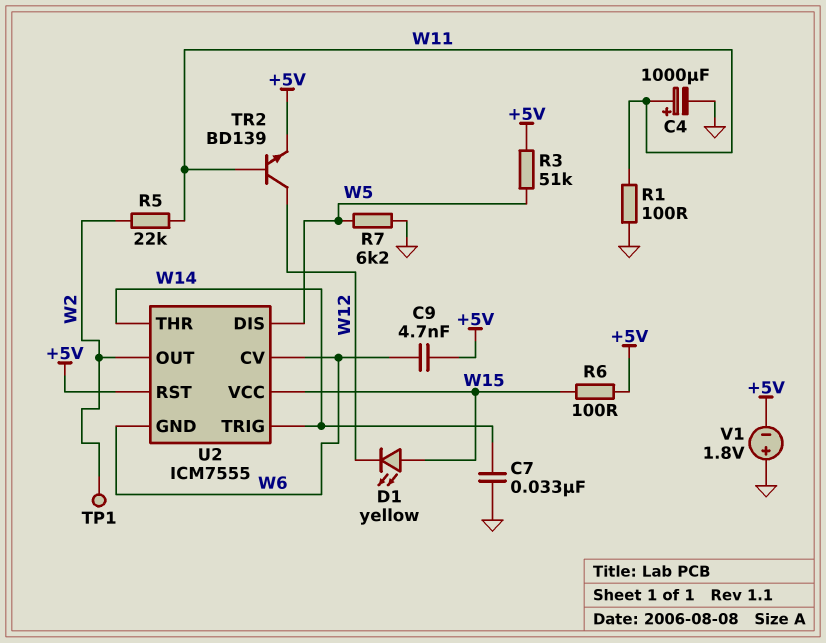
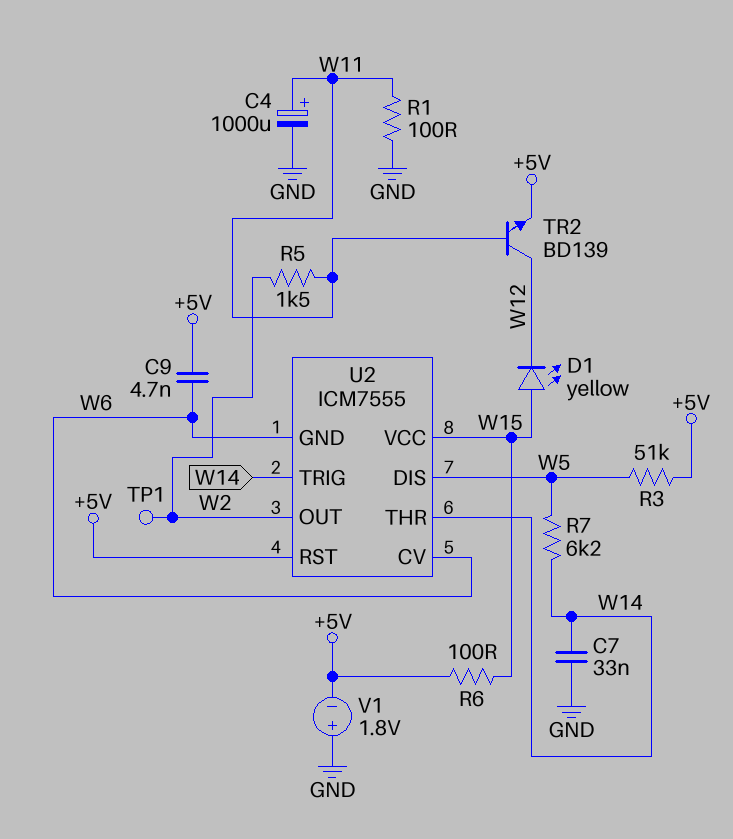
R5: 22k (W2, W11) -> 1.5k (W2, W11)
R7: 6.2k (GND, W5) -> 6.2k (W5, W14)

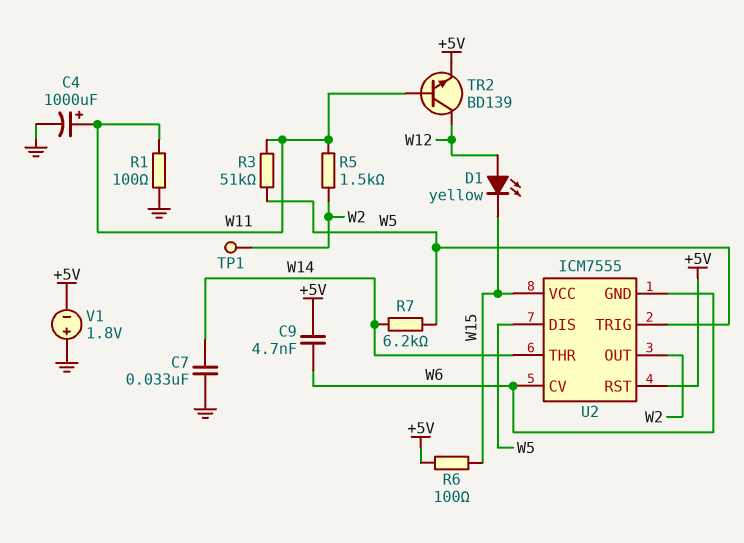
D1: LED yellow (A W15, K W12) -> LED yellow (A W12, K W15)
R3: 51k (+5V, W5) -> 51k (W5, W11)
U2 pin TRIG: W14 -> W5

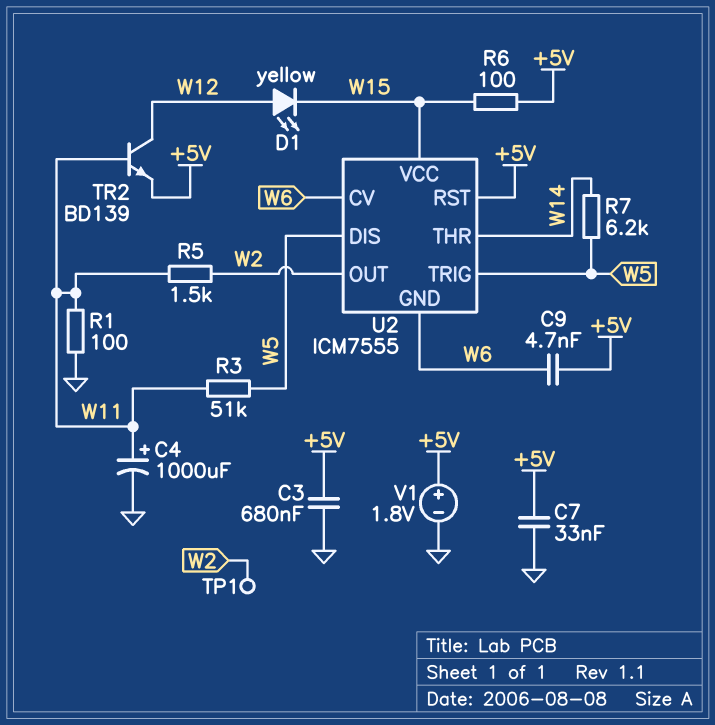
C3: none -> 680nF (+5V, GND)
C7: 33nF (GND, W14) -> 33nF (+5V, GND)
V1: 1.8V (plus GND, minus +5V) -> 1.8V (plus +5V, minus GND)

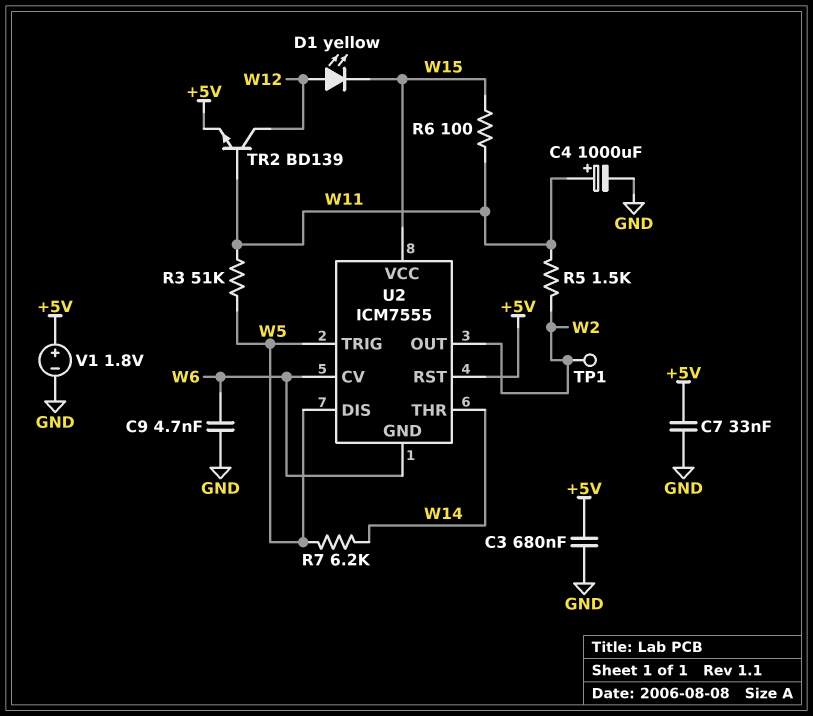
C9: 4.7nF (+5V, W6) -> 4.7nF (GND, W6)
R1: 100 (GND, W11) -> none
R6: 100 (+5V, W15) -> 100 (W11, W15)

